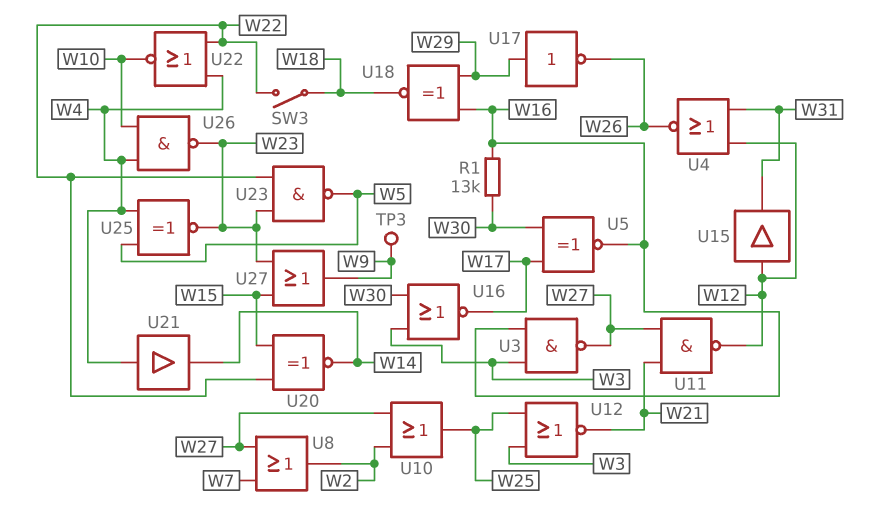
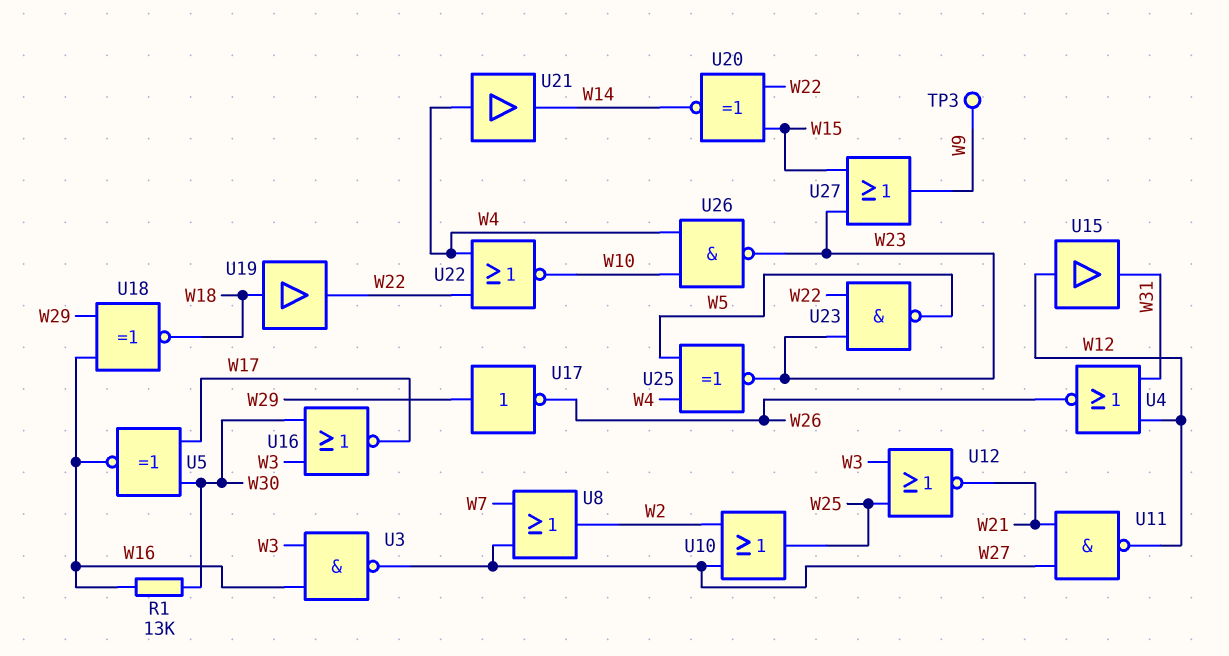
SW3: switch (W18, W22) -> none
U19: none -> buffer (in W18, out W22)

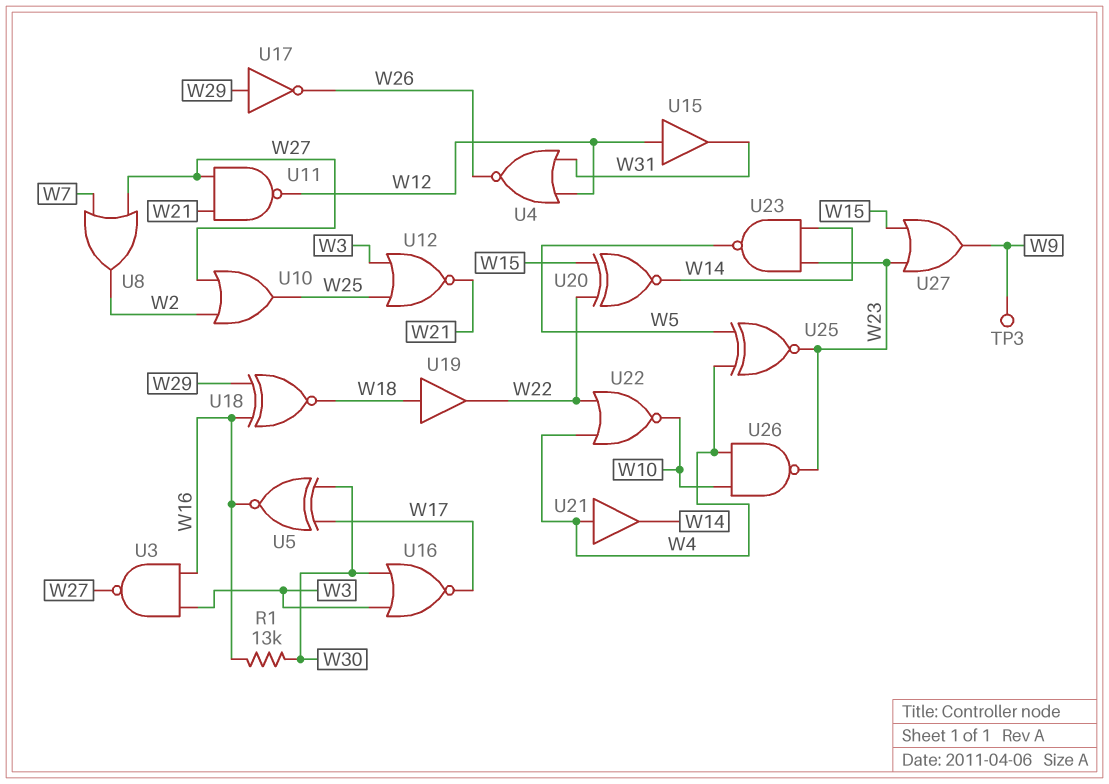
U23: NAND (in W22, in W23, out W5) -> NAND (in W14, in W23, out W5)

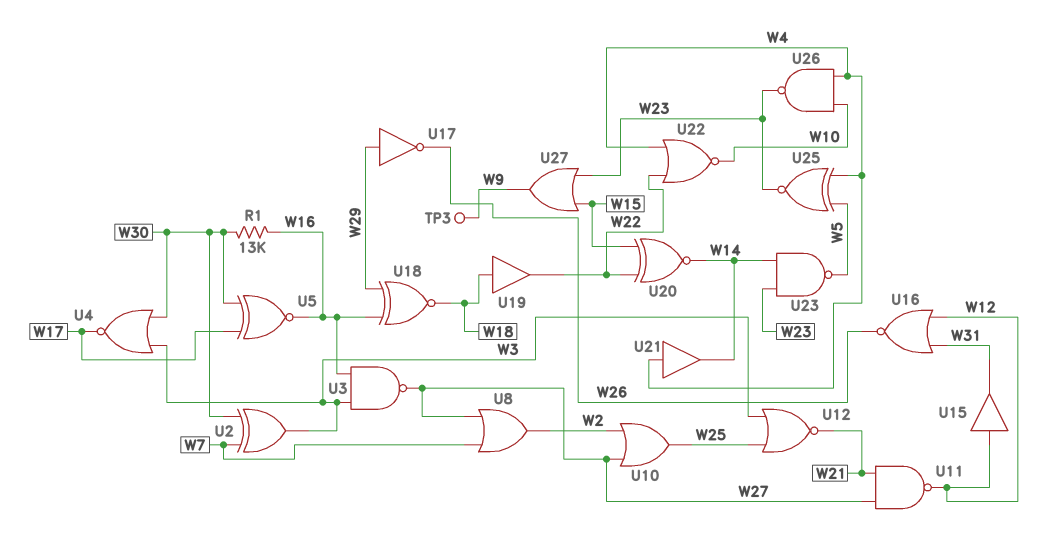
U2: none -> XOR (in W7, in W30, out W3)
U4: NOR (in W12, in W31, out W26) -> NOR (in W3, in W30, out W17)
U16: NOR (in W3, in W30, out W17) -> NOR (in W12, in W31, out W26)

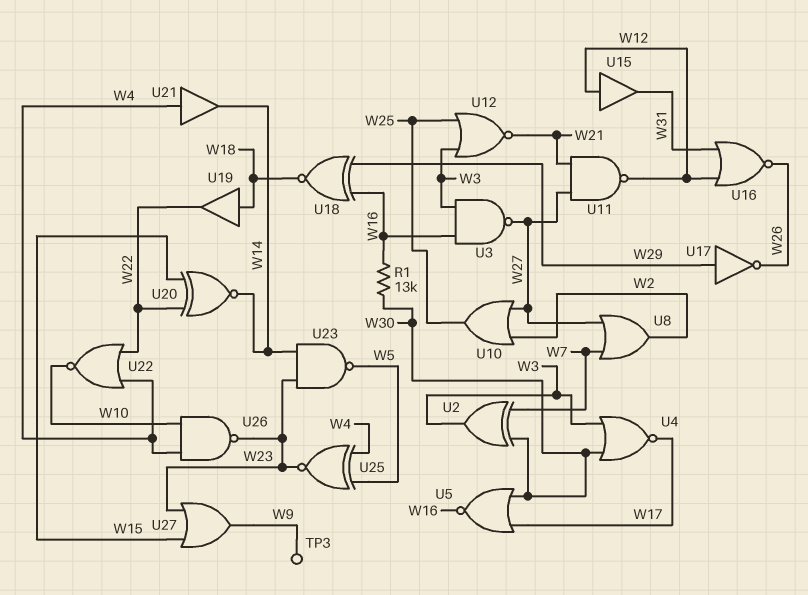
U5: XNOR (in W17, in W30, out W16) -> NOR (in W17, in W30, out W16)

